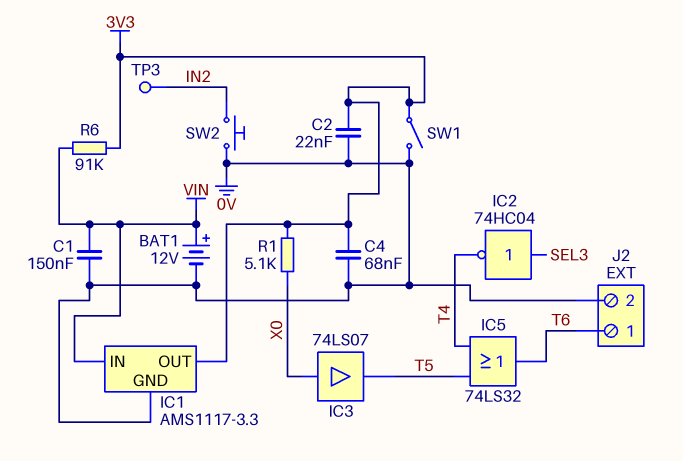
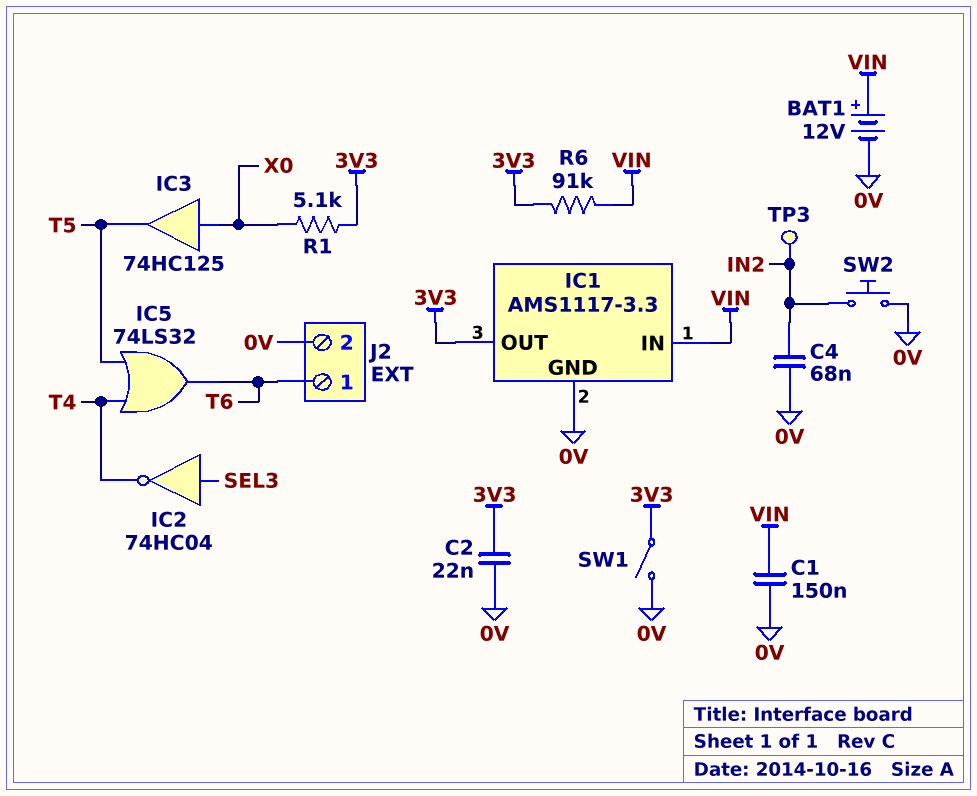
C4: 68nF (0V, 3V3) -> 68nF (0V, IN2)
IC3: buffer 74LS07 (in X0, out T5) -> buffer 74HC125 (in X0, out T5)

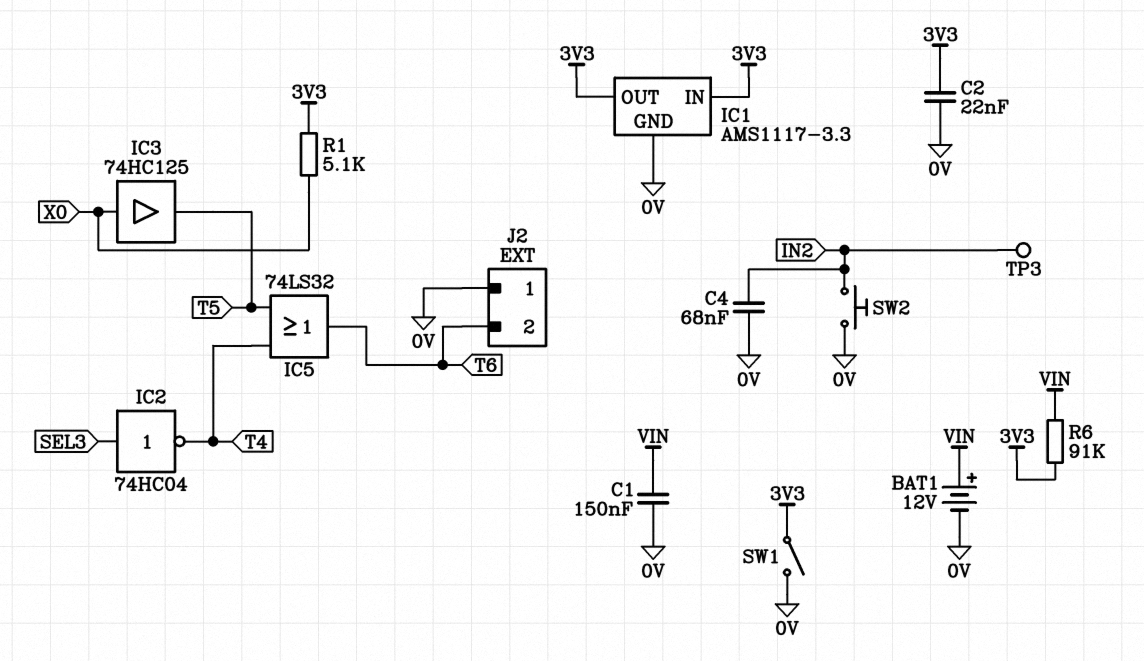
IC1 pin IN: VIN -> 3V3
J2 pin 1: T6 -> 0V
J2 pin 2: 0V -> T6

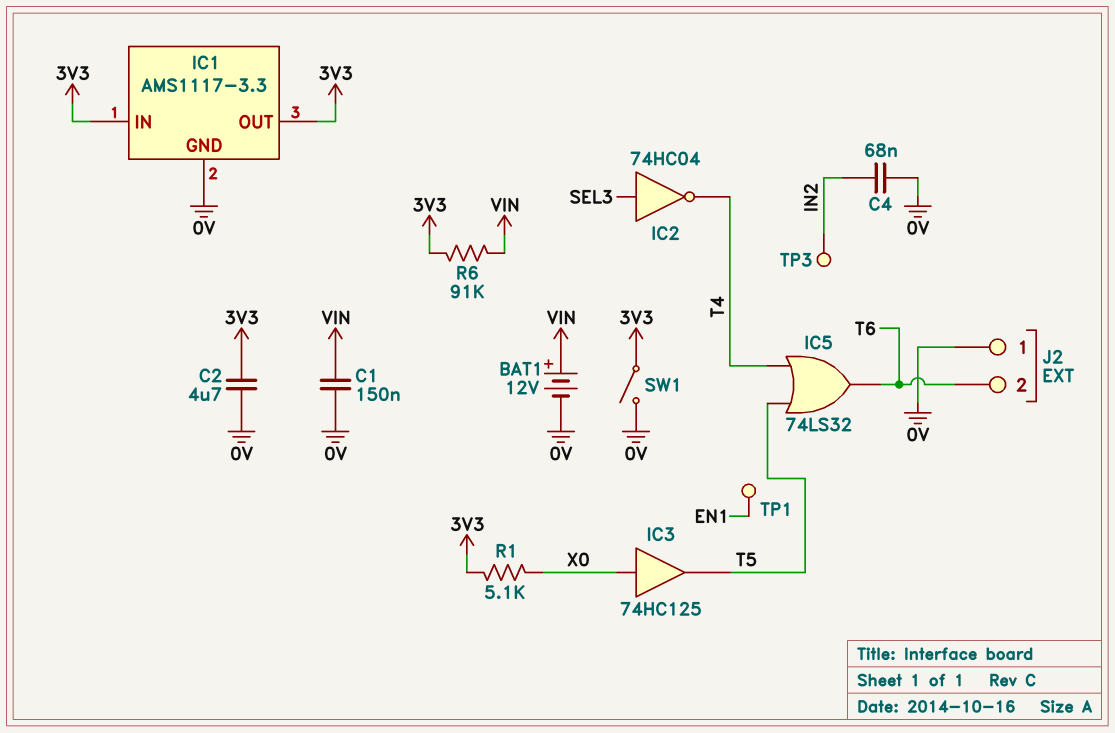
C2: 22nF (0V, 3V3) -> 4.7uF (0V, 3V3)
SW2: button (0V, IN2) -> none
TP1: none -> test point (EN1)

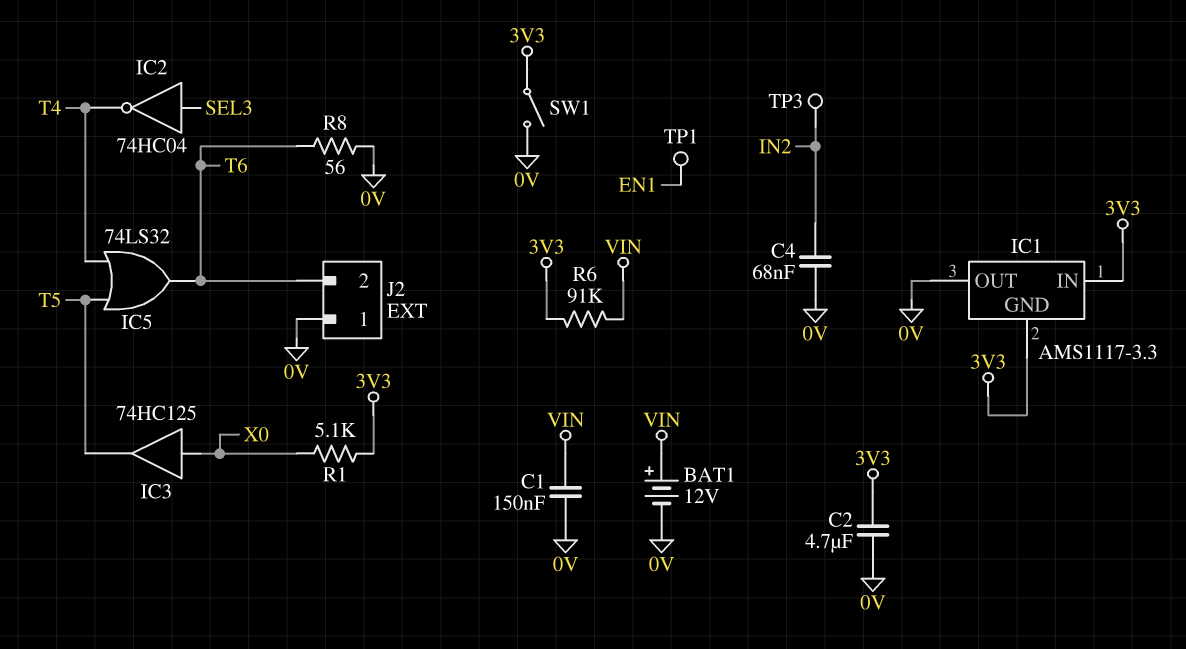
IC1 pin GND: 0V -> 3V3
IC1 pin OUT: 3V3 -> 0V
R8: none -> 56 (0V, T6)

